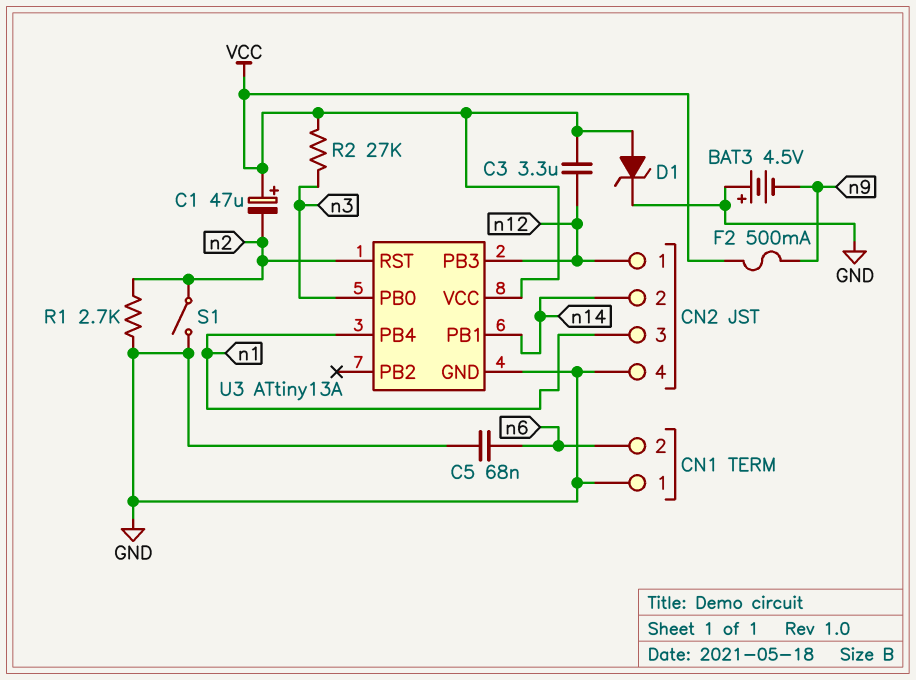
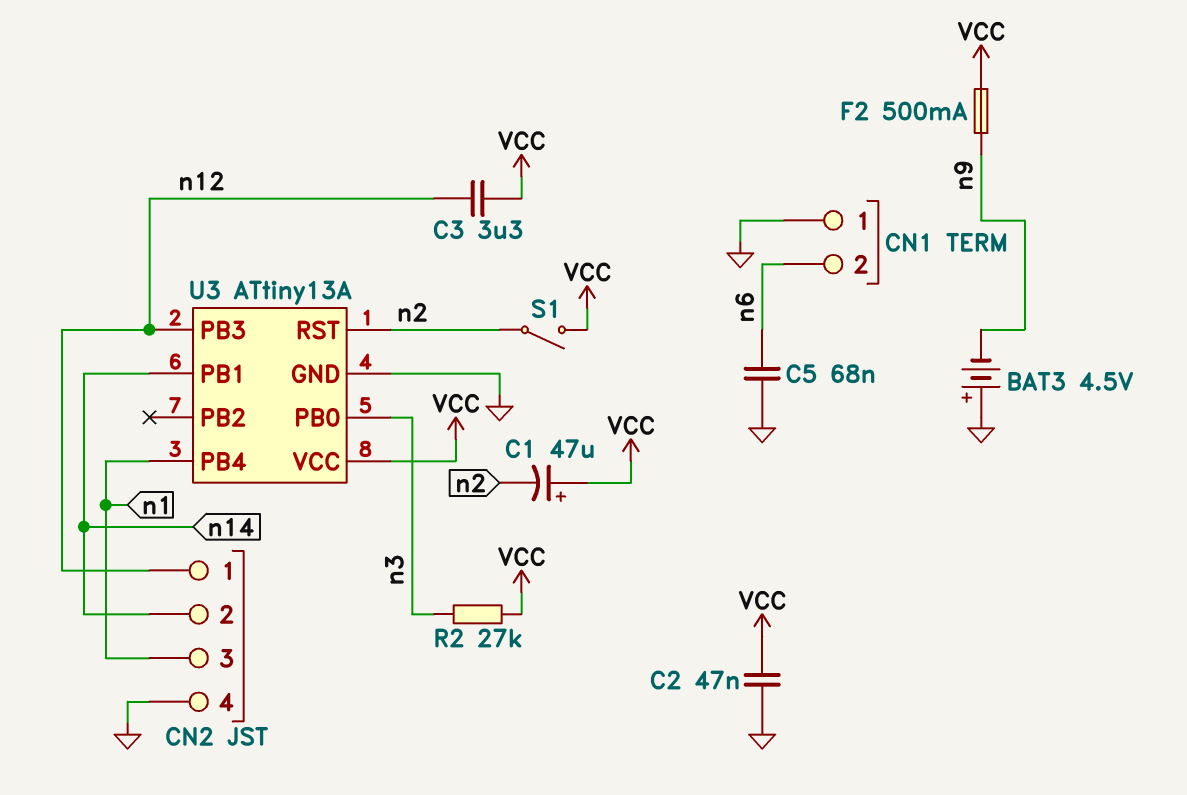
C2: none -> 47nF (GND, VCC)
D1: zener (A VCC, K GND) -> none
R1: 2.7k (GND, n2) -> none
S1: switch (GND, n2) -> switch (VCC, n2)

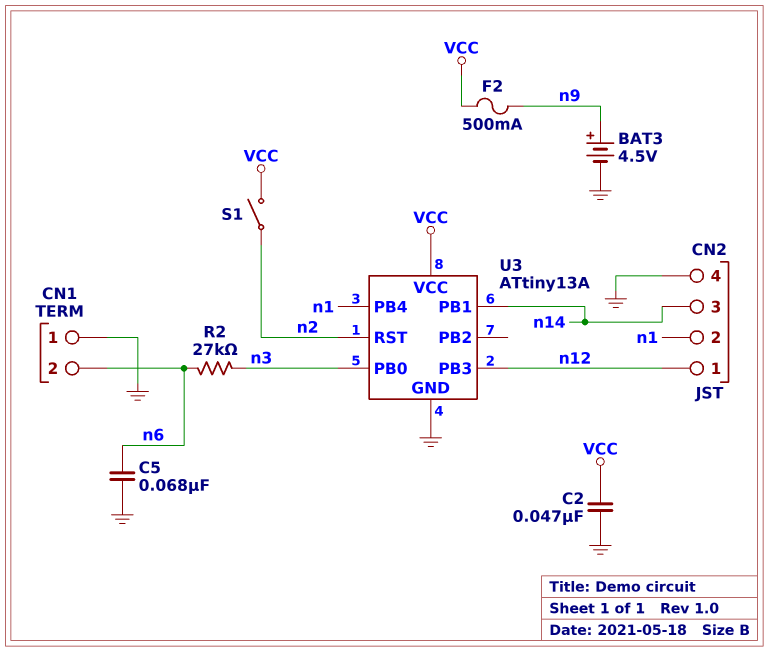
BAT3: 4.5V (plus GND, minus n9) -> 4.5V (plus n9, minus GND)
C1: 47uF (plus VCC, minus n2) -> none
C3: 3.3uF (VCC, n12) -> none
CN2 pin 2: n14 -> n1
CN2 pin 3: n1 -> n14
R2: 27k (VCC, n3) -> 27k (n3, n6)

